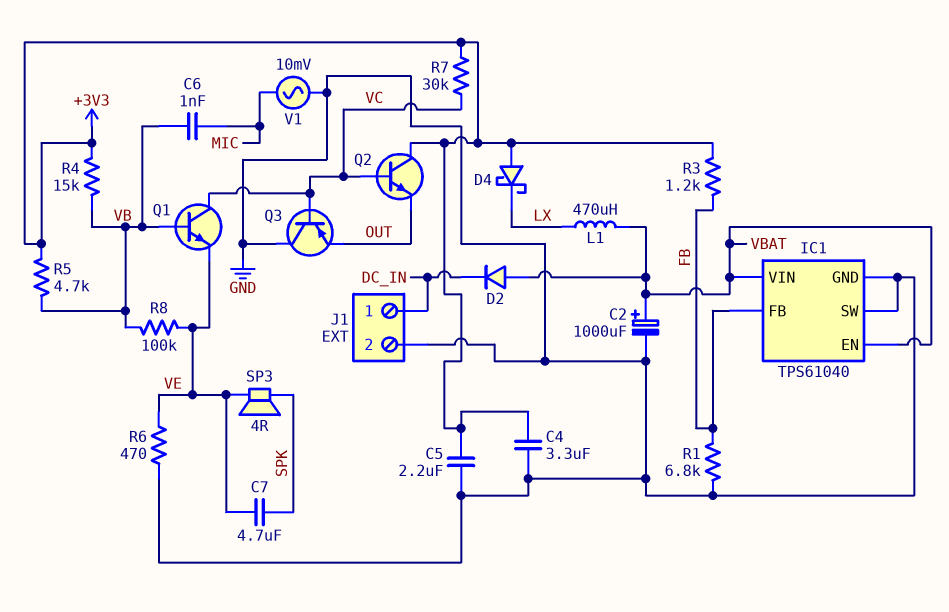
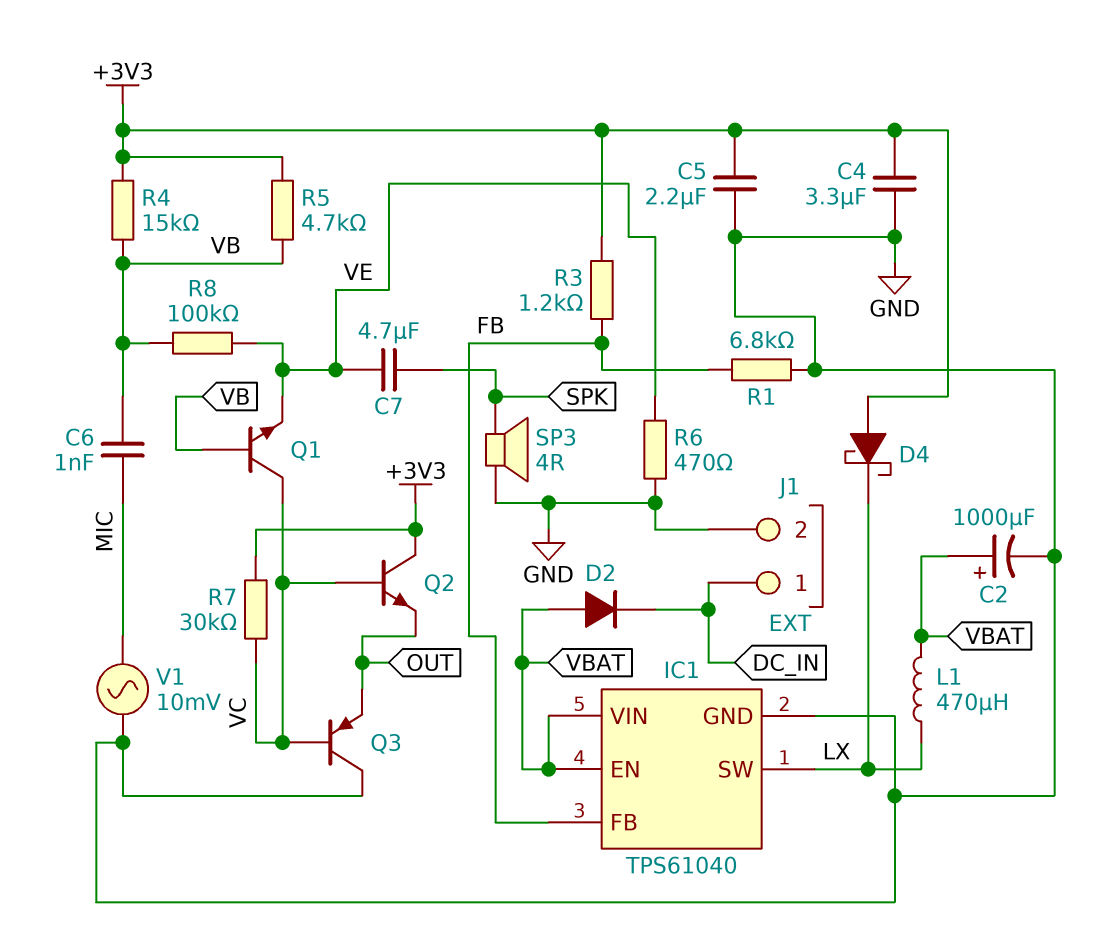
IC1 pin SW: GND -> LX
SP3: speaker 4R (SPK, VE) -> speaker 4R (GND, SPK)

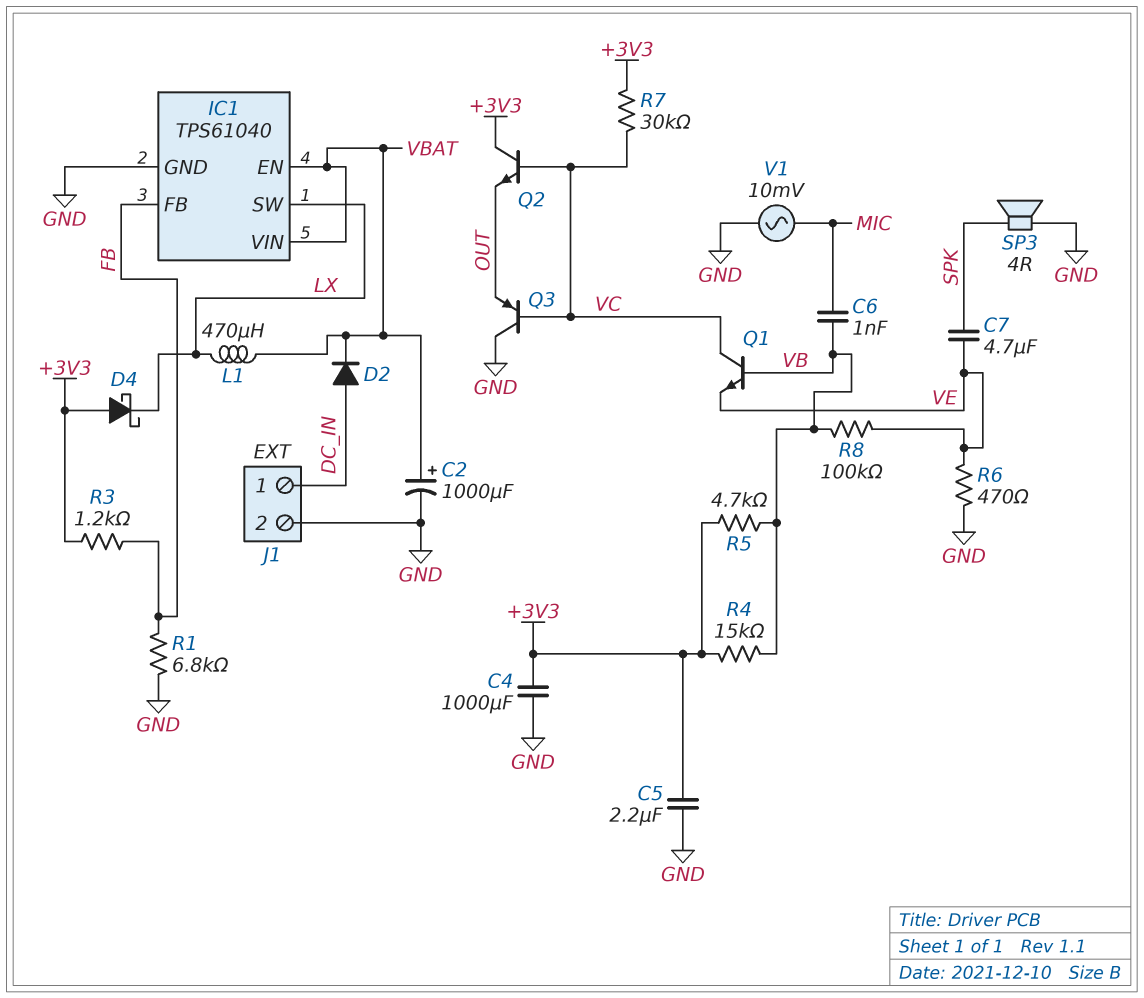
C4: 3.3uF (+3V3, GND) -> 1000uF (+3V3, GND)
D2: diode (A VBAT, K DC_IN) -> diode (A DC_IN, K VBAT)

